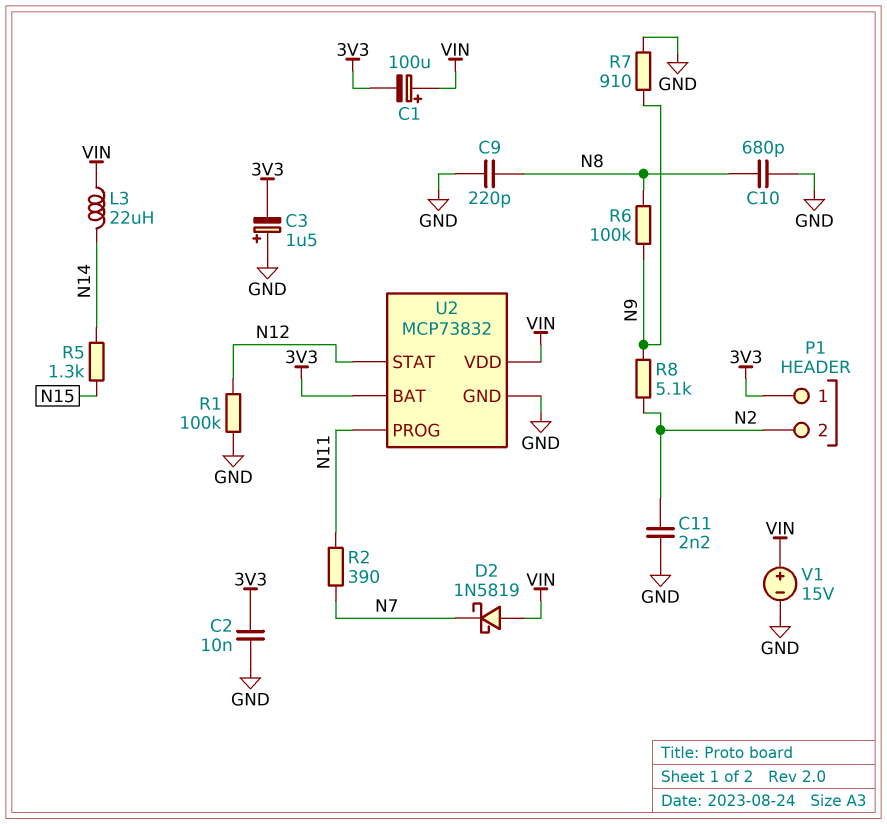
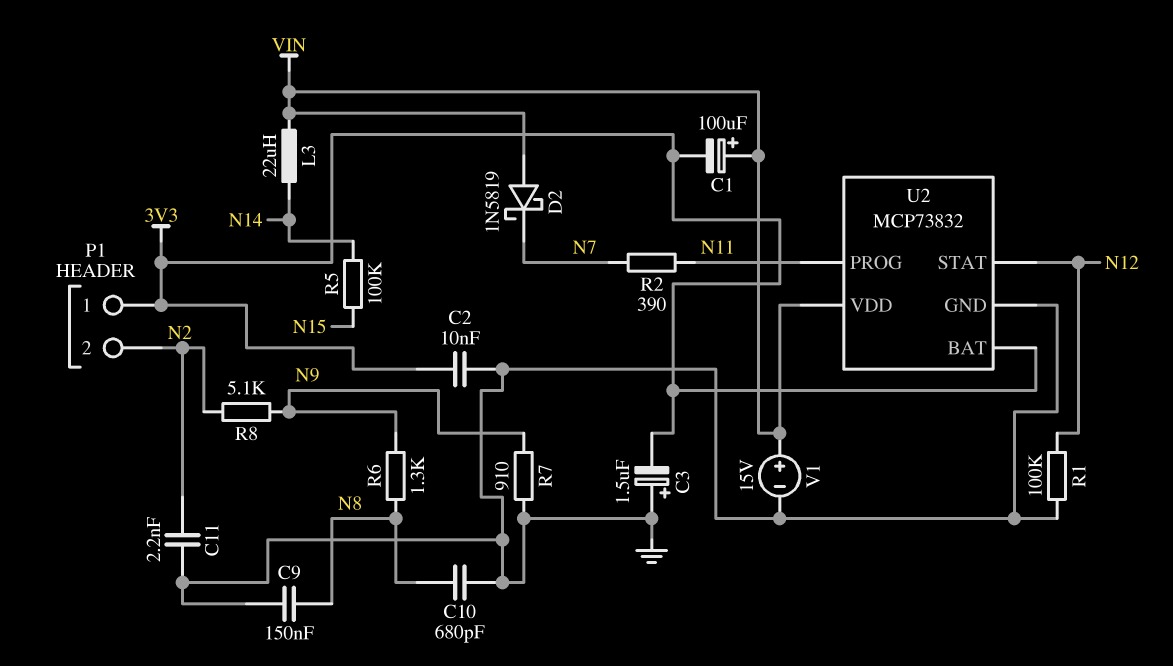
C9: 220pF (GND, N8) -> 150nF (GND, N8)
R5: 1.3k (N14, N15) -> 100k (N14, N15)
R6: 100k (N8, N9) -> 1.3k (N8, N9)

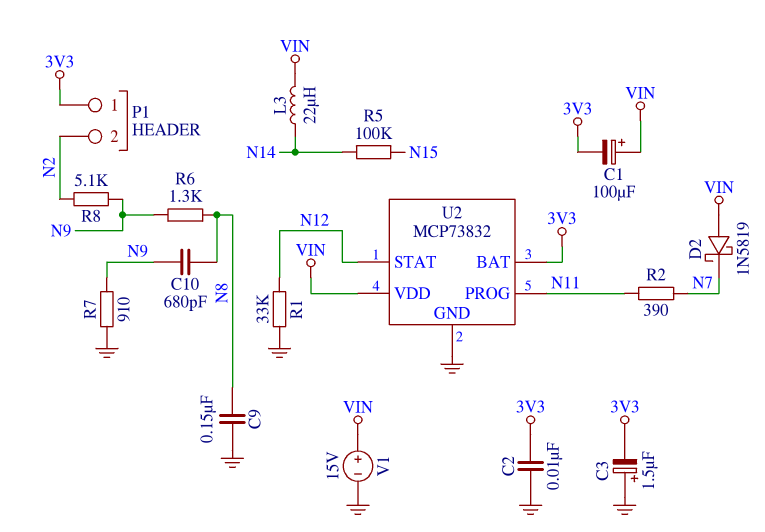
C10: 680pF (GND, N8) -> 680pF (N8, N9)
C11: 2.2nF (GND, N2) -> none
R1: 100k (GND, N12) -> 33k (GND, N12)

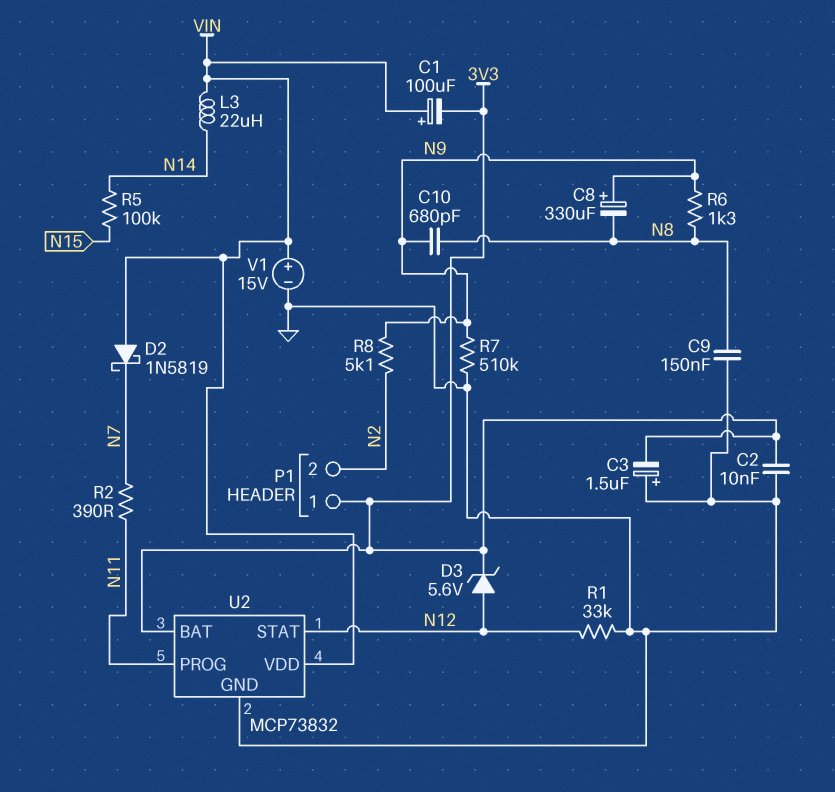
C8: none -> 330uF (plus N9, minus N8)
D3: none -> zener 5.6V (A N12, K 3V3)
R7: 910 (GND, N9) -> 510k (GND, N9)

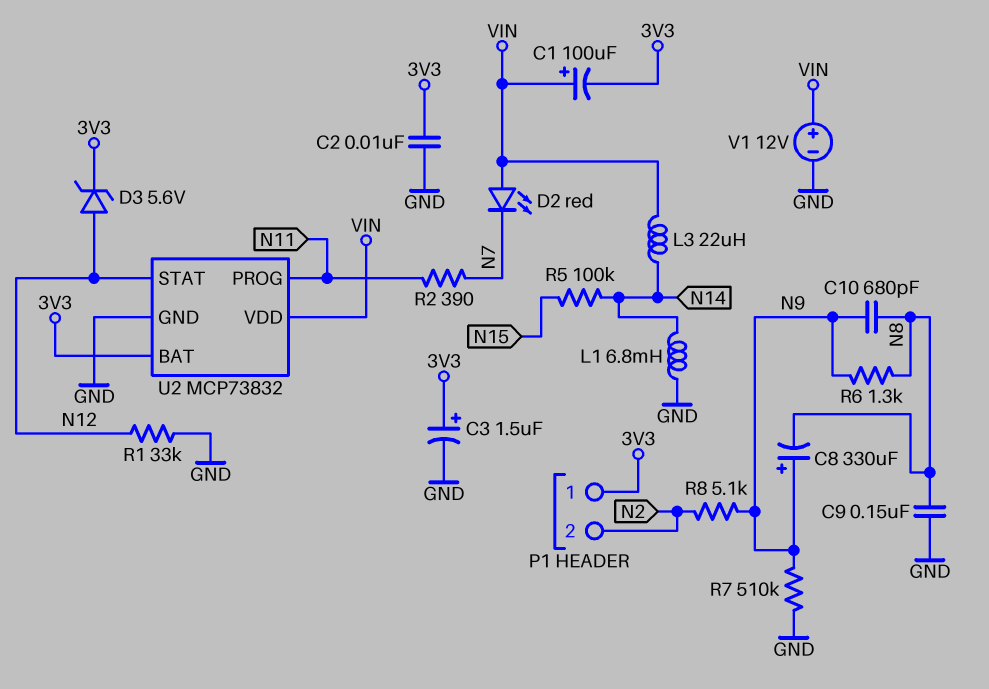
C3: 1.5uF (plus GND, minus 3V3) -> 1.5uF (plus 3V3, minus GND)
D2: schottky 1N5819 (A VIN, K N7) -> LED red (A VIN, K N7)
L1: none -> 6.8mH (GND, N14)
V1: 15V (plus VIN, minus GND) -> 12V (plus VIN, minus GND)

